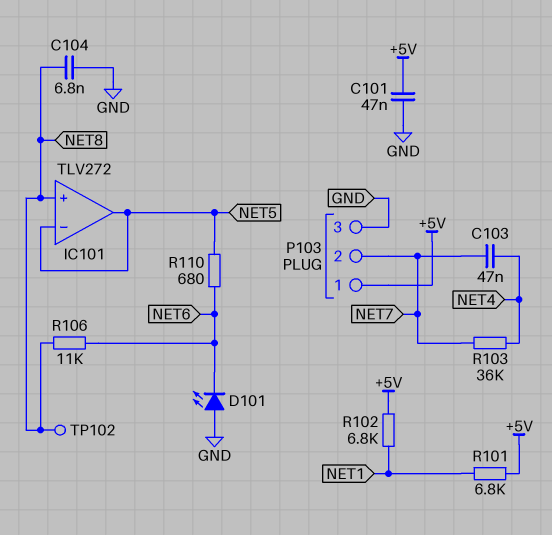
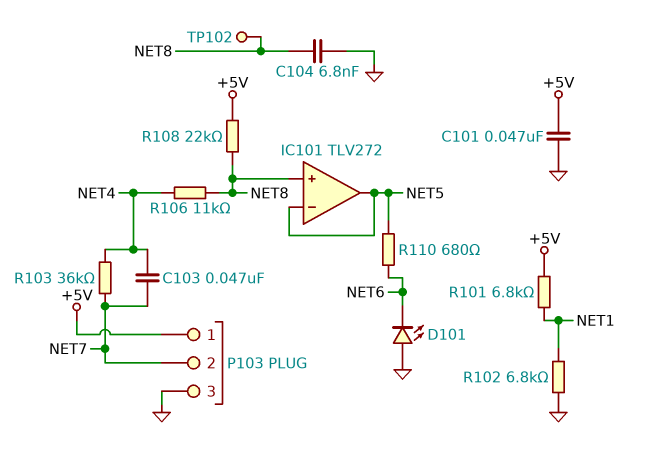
R102: 6.8k (+5V, NET1) -> 6.8k (GND, NET1)
R106: 11k (NET6, NET8) -> 11k (NET4, NET8)
R108: none -> 22k (+5V, NET8)

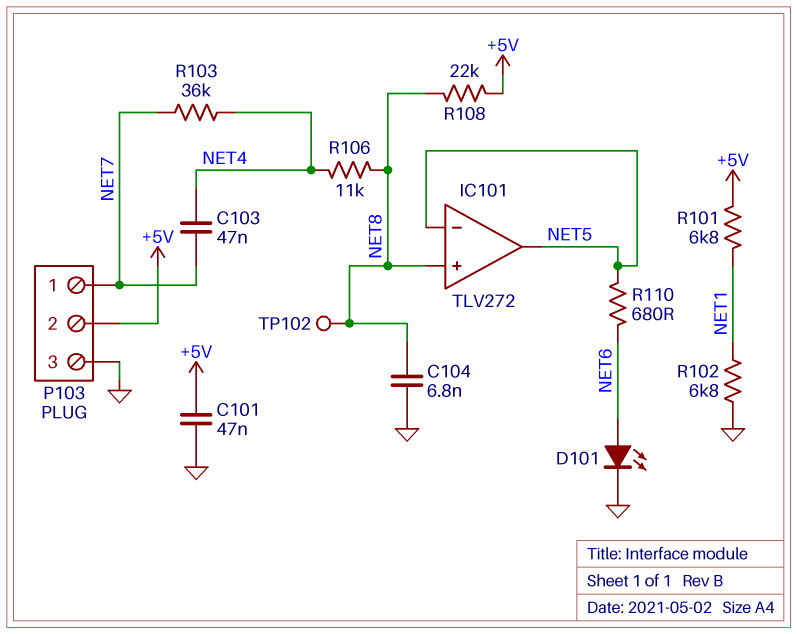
D101: LED (A GND, K NET6) -> LED (A NET6, K GND)
P103 pin 1: +5V -> NET7
P103 pin 2: NET7 -> +5V

